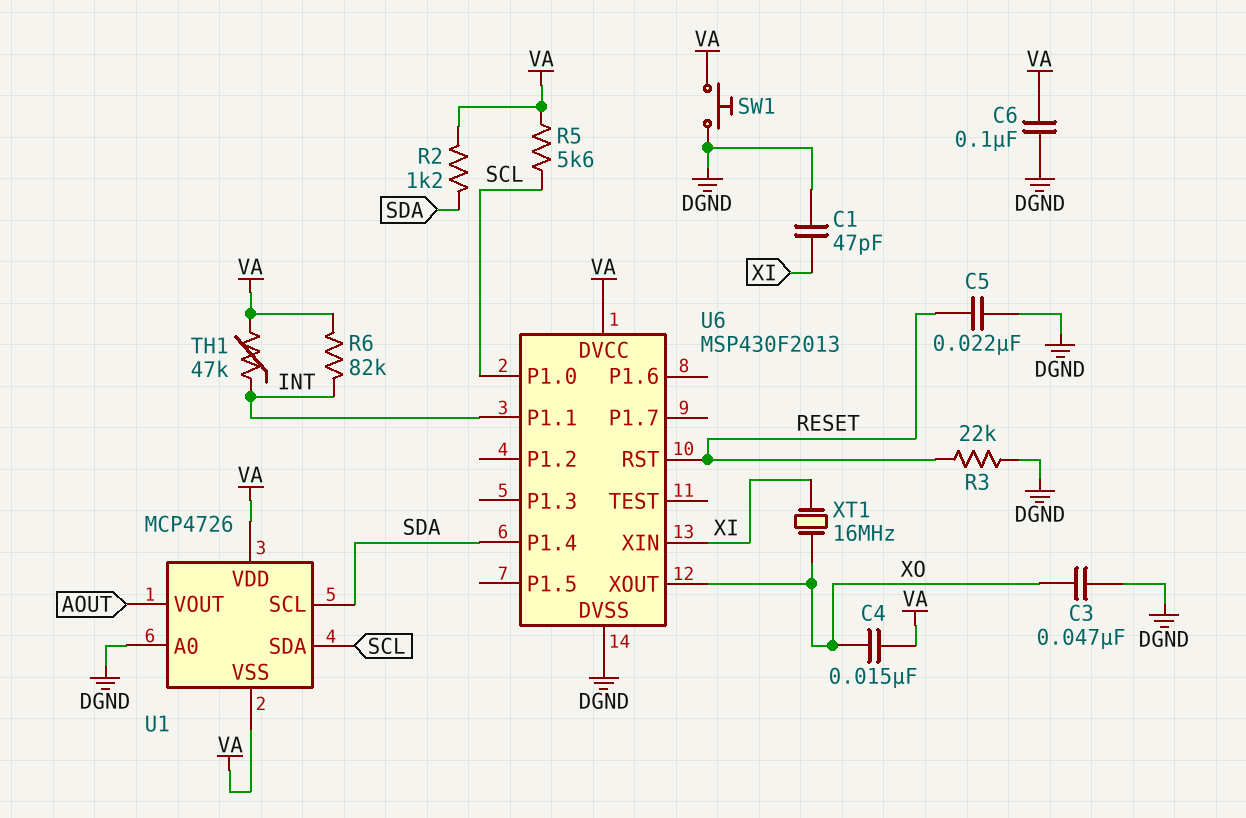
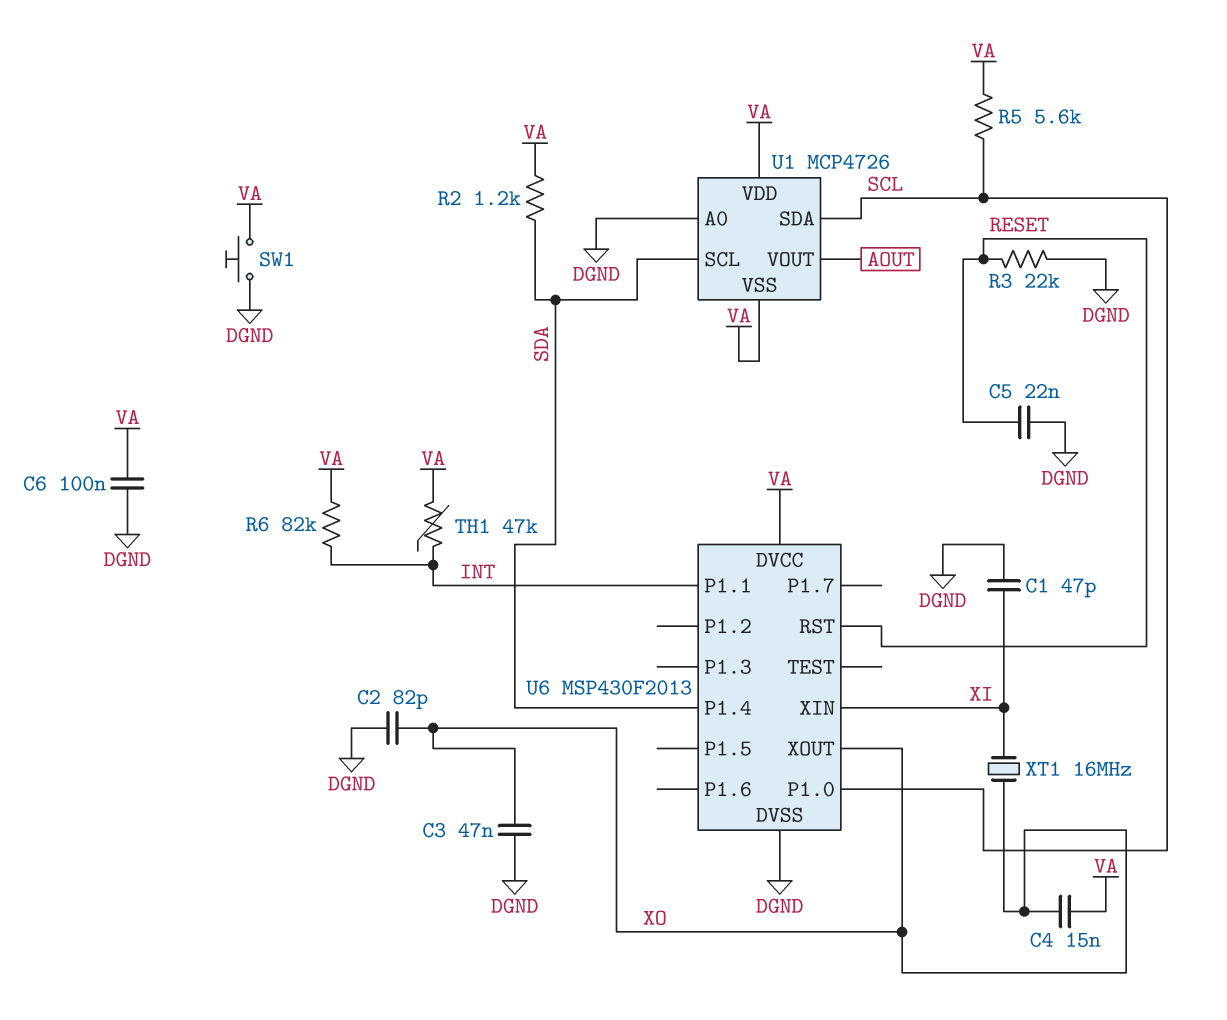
C2: none -> 82pF (DGND, XO)

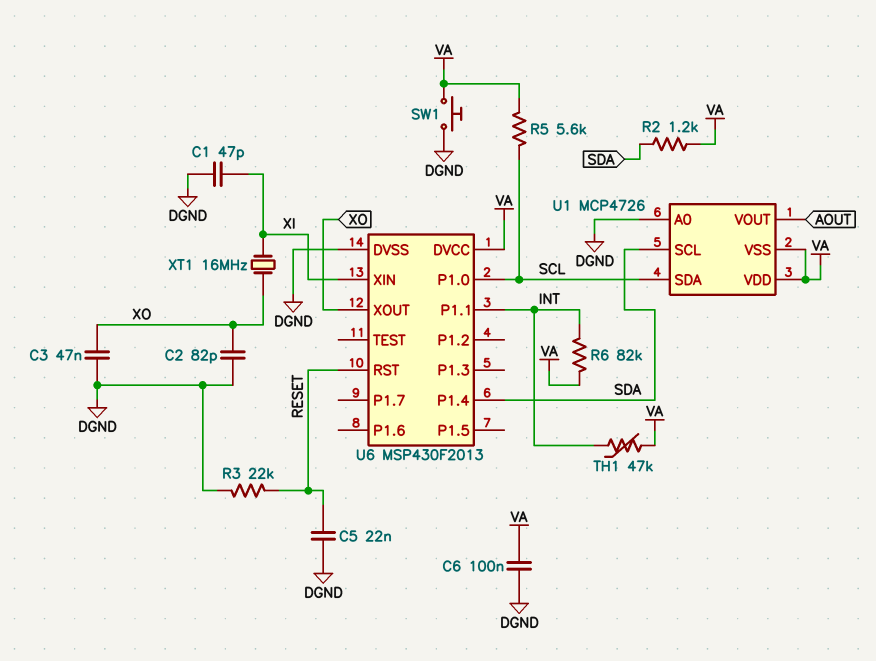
C4: 15nF (VA, XO) -> none

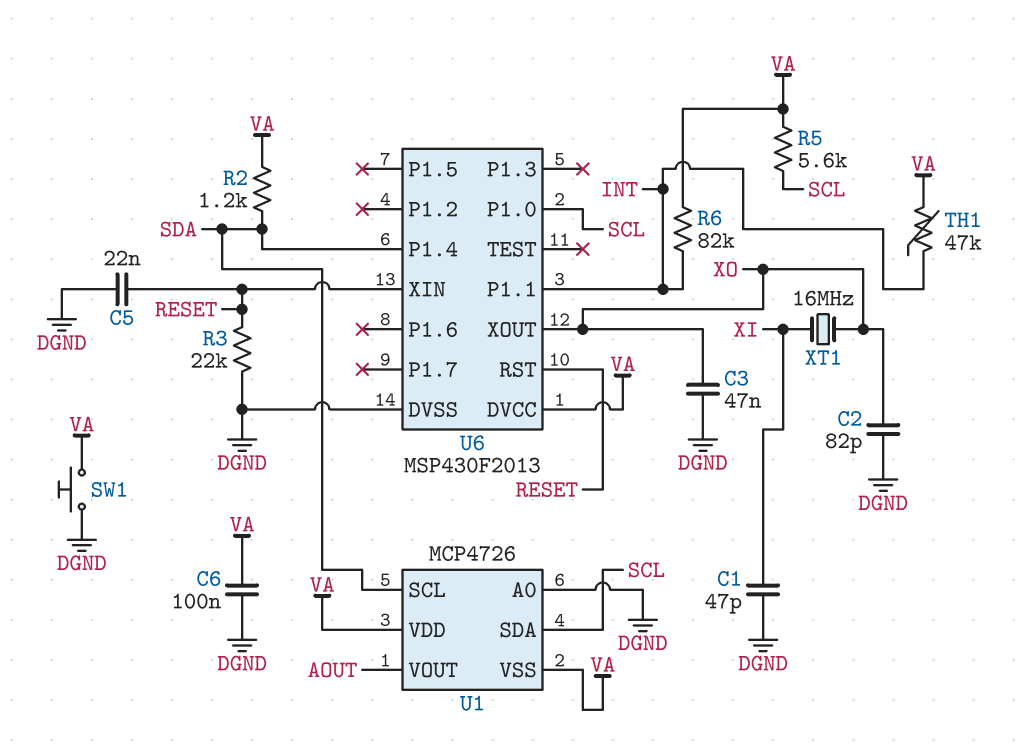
U6 pin XIN: XI -> RESET

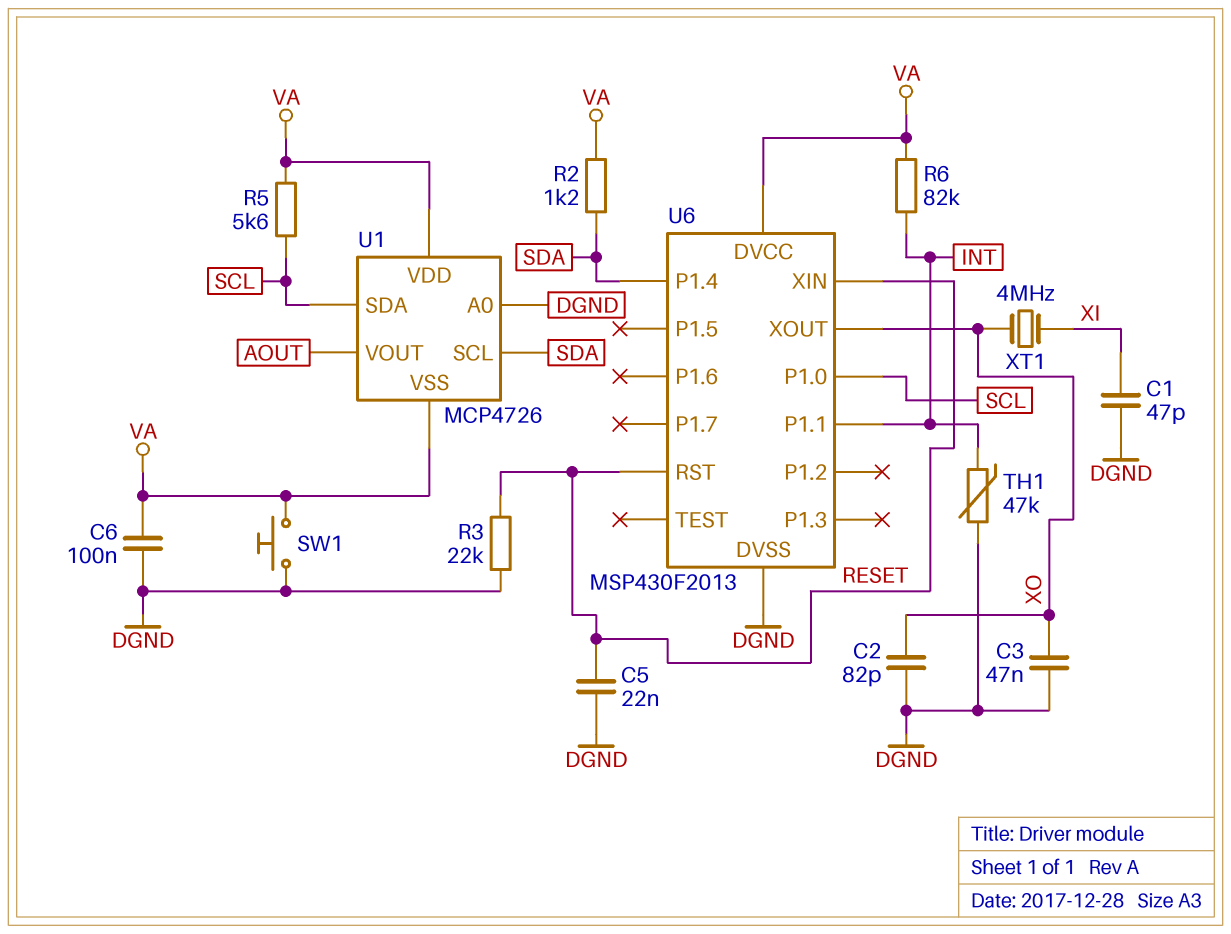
TH1: 47k (INT, VA) -> 47k (DGND, INT)
XT1: 16MHz (XI, XO) -> 4MHz (XI, XO)

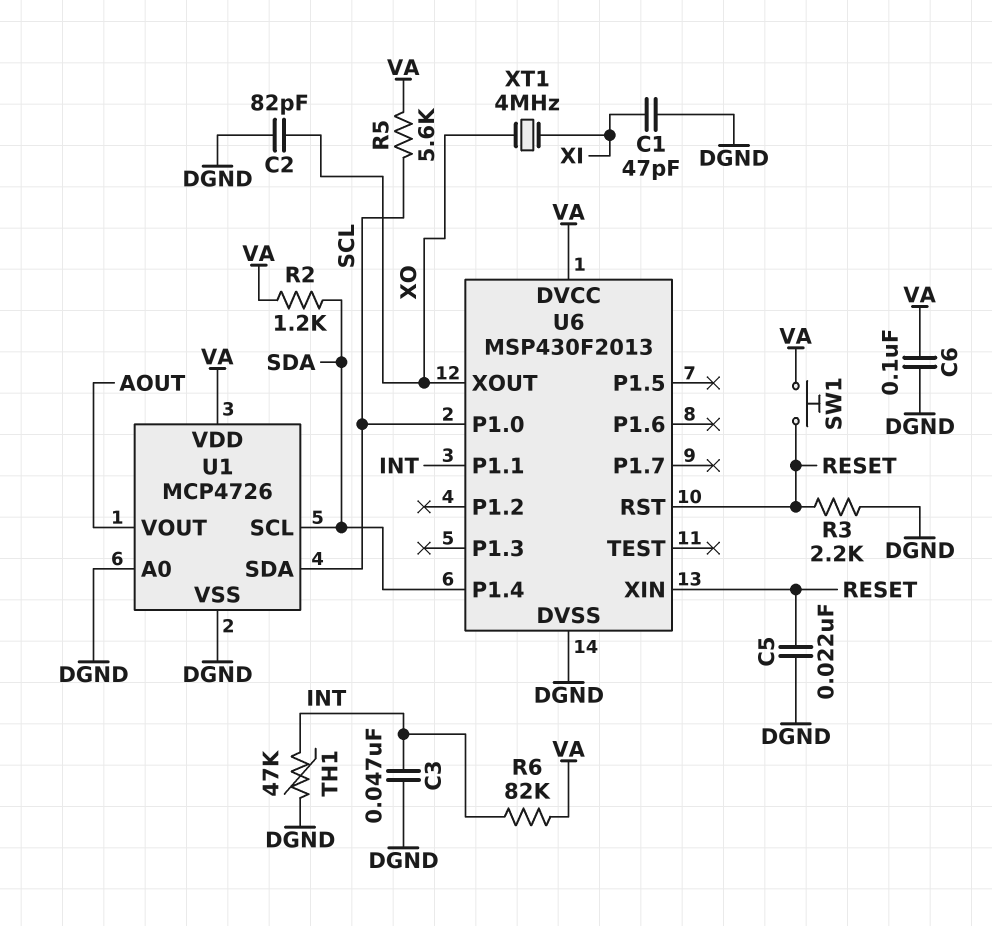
C3: 47nF (DGND, XO) -> 47nF (DGND, INT)
R3: 22k (DGND, RESET) -> 2.2k (DGND, RESET)
SW1: button (DGND, VA) -> button (RESET, VA)
U1 pin VSS: VA -> DGND

